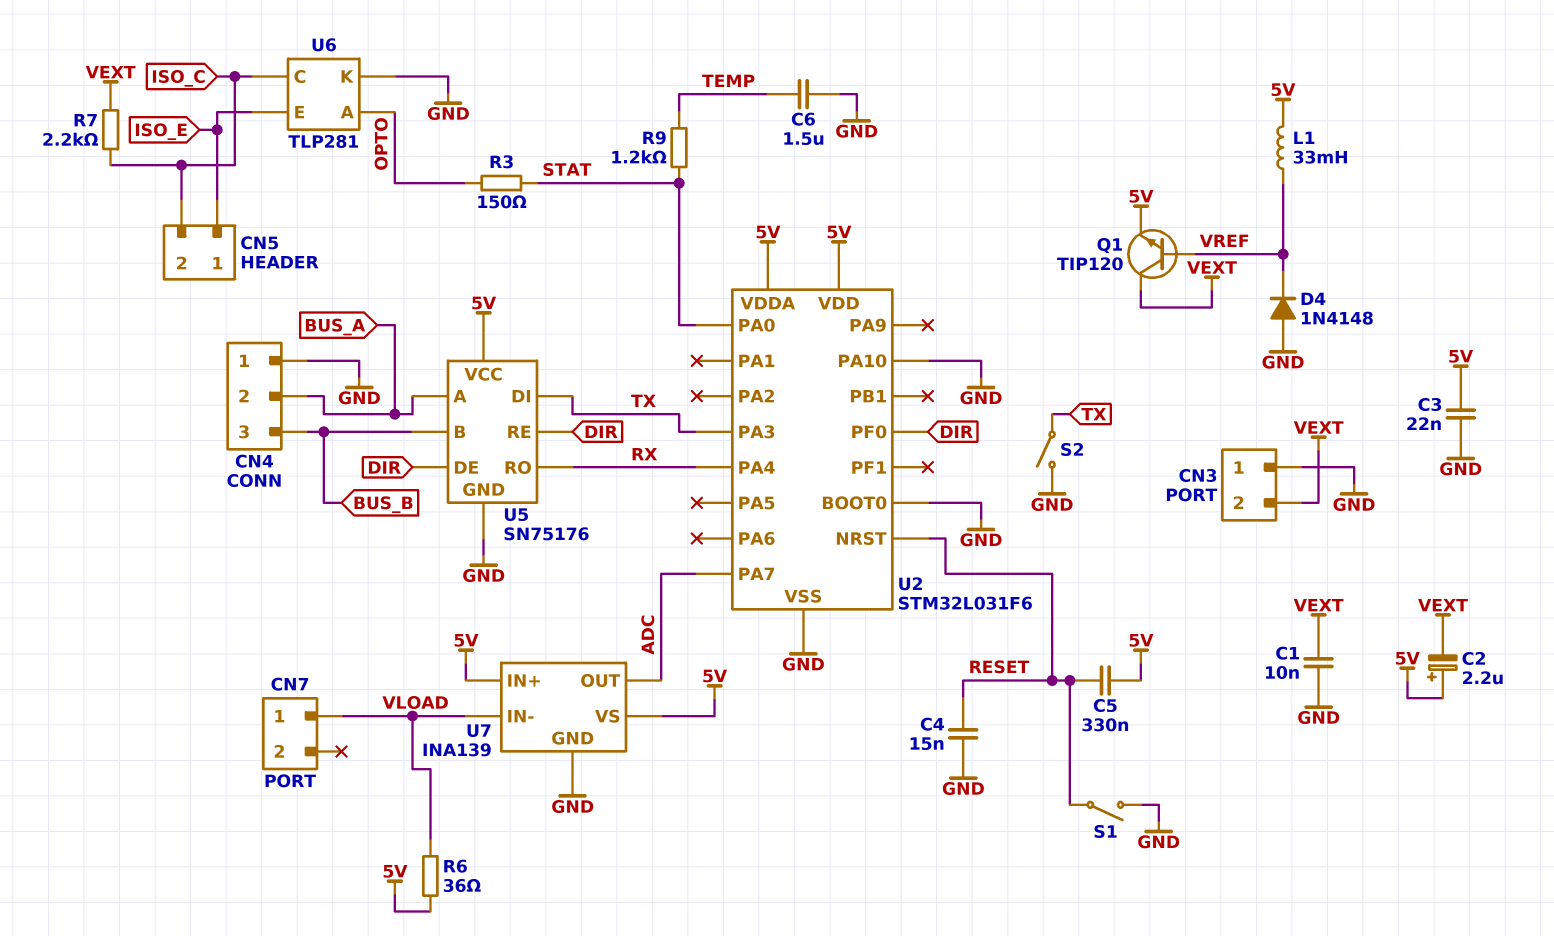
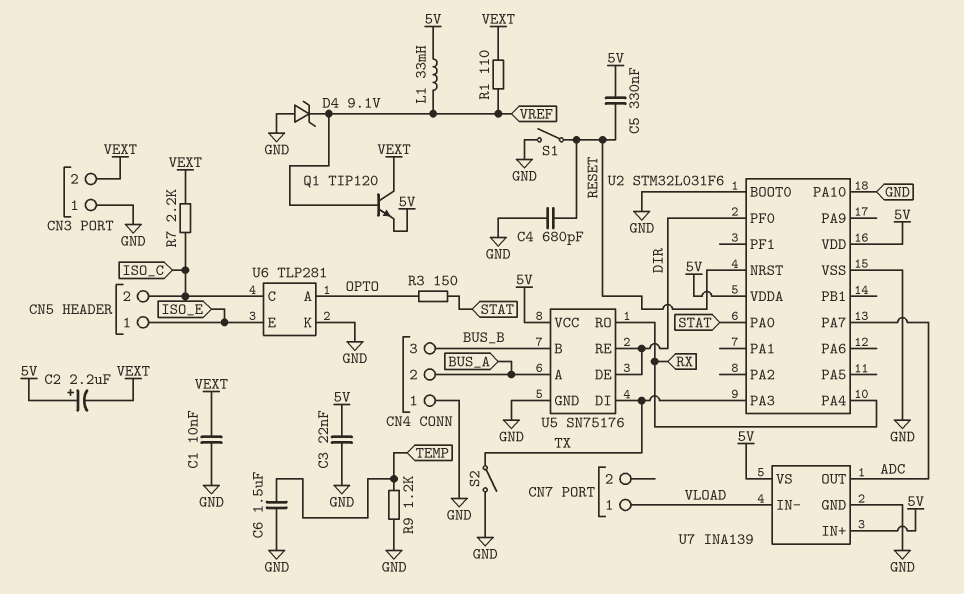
C4: 15nF (GND, RESET) -> 680pF (GND, RESET)
D4: diode 1N4148 (A GND, K VREF) -> zener 9.1V (A GND, K VREF)
R1: none -> 110 (VEXT, VREF)
R6: 36 (5V, VLOAD) -> none
R9: 1.2k (STAT, TEMP) -> 1.2k (GND, TEMP)

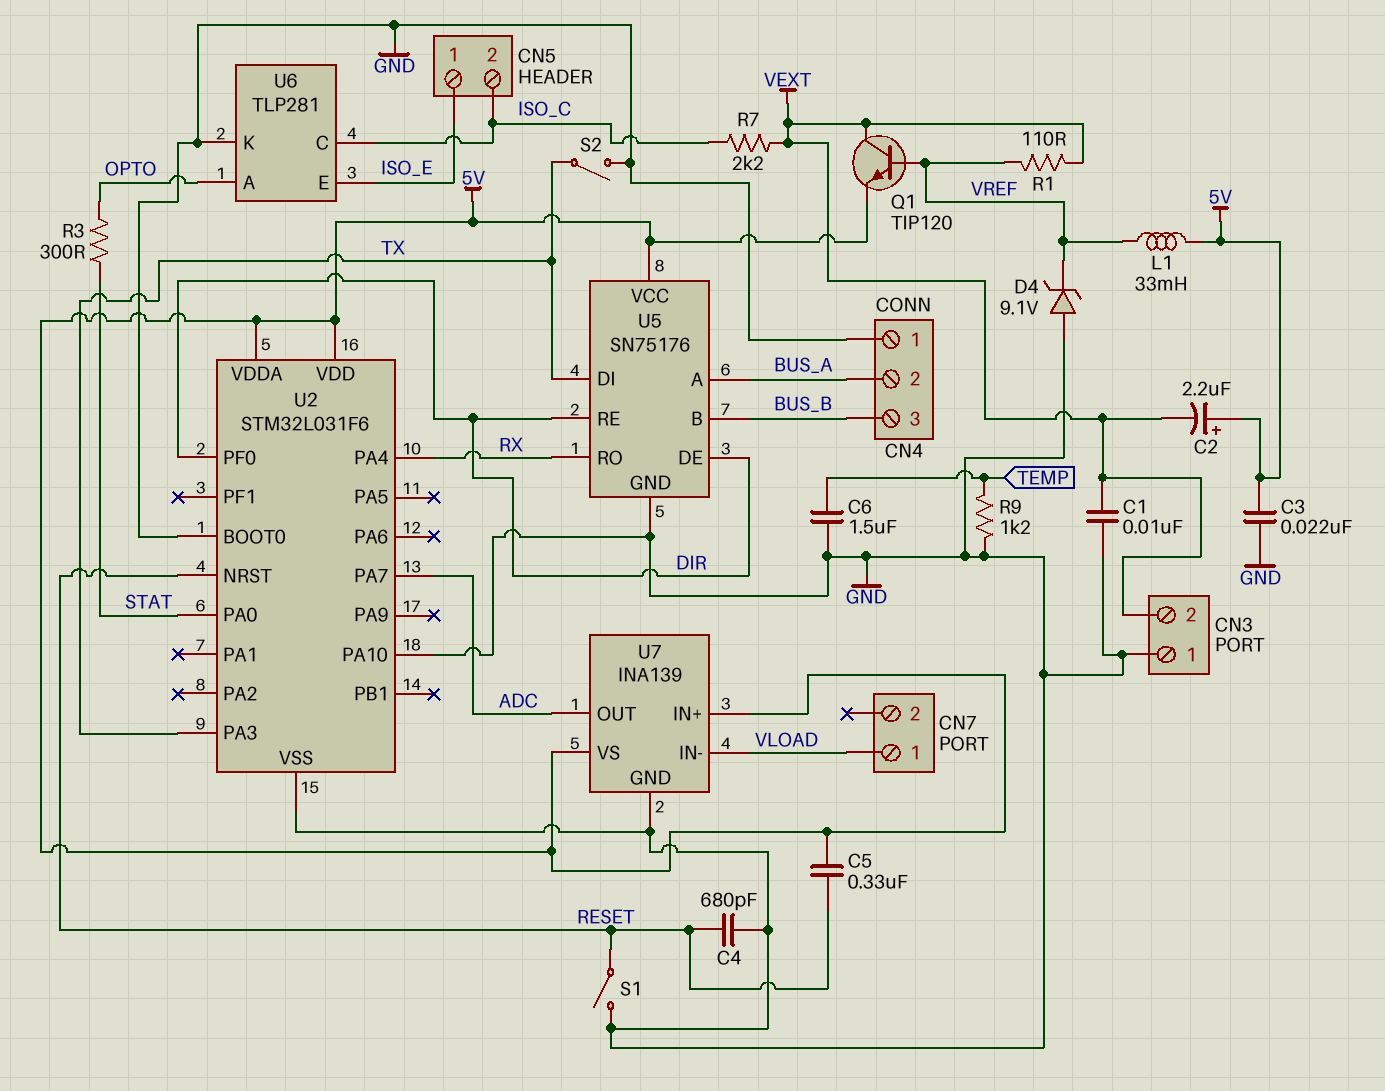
R3: 150 (OPTO, STAT) -> 300 (OPTO, STAT)

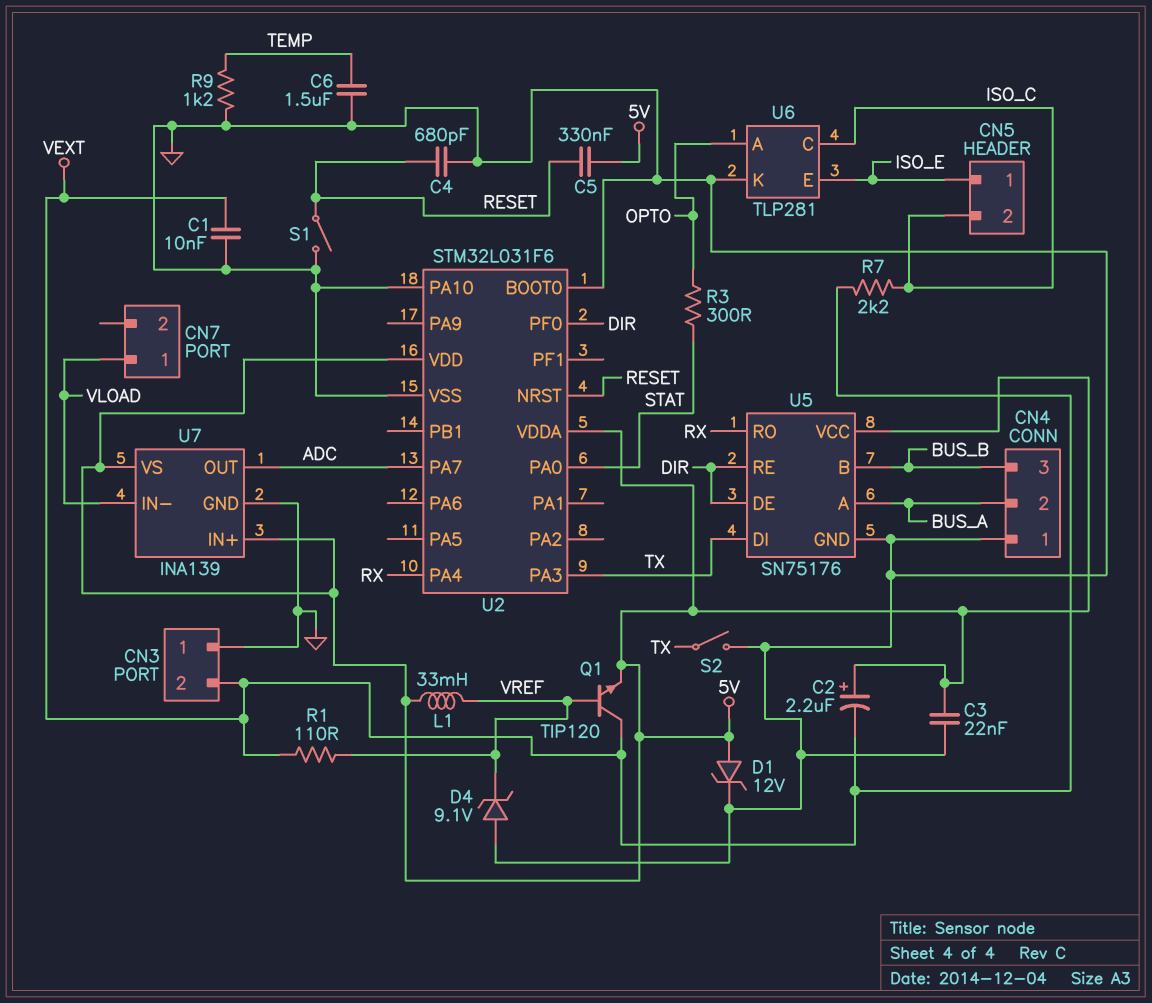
D1: none -> zener 12V (A 5V, K GND)

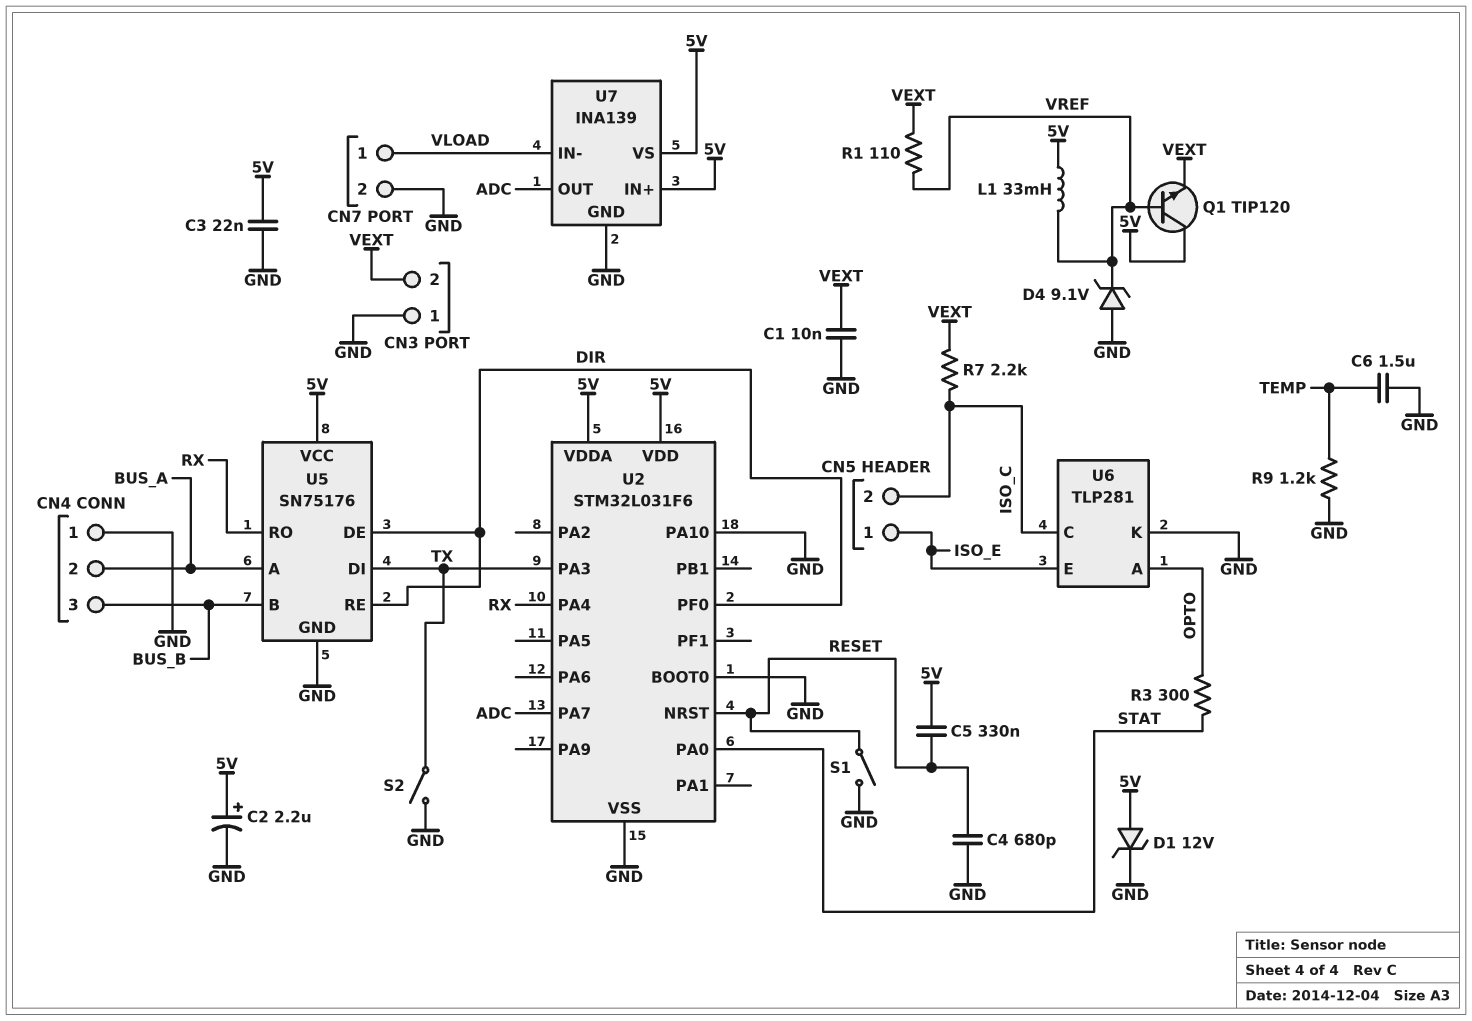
C2: 2.2uF (plus 5V, minus VEXT) -> 2.2uF (plus 5V, minus GND)
CN7 pin 2: none -> GND
Q1: NPN TIP120 (B VREF, C VEXT, E 5V) -> NPN TIP120 (B VREF, C 5V, E VEXT)

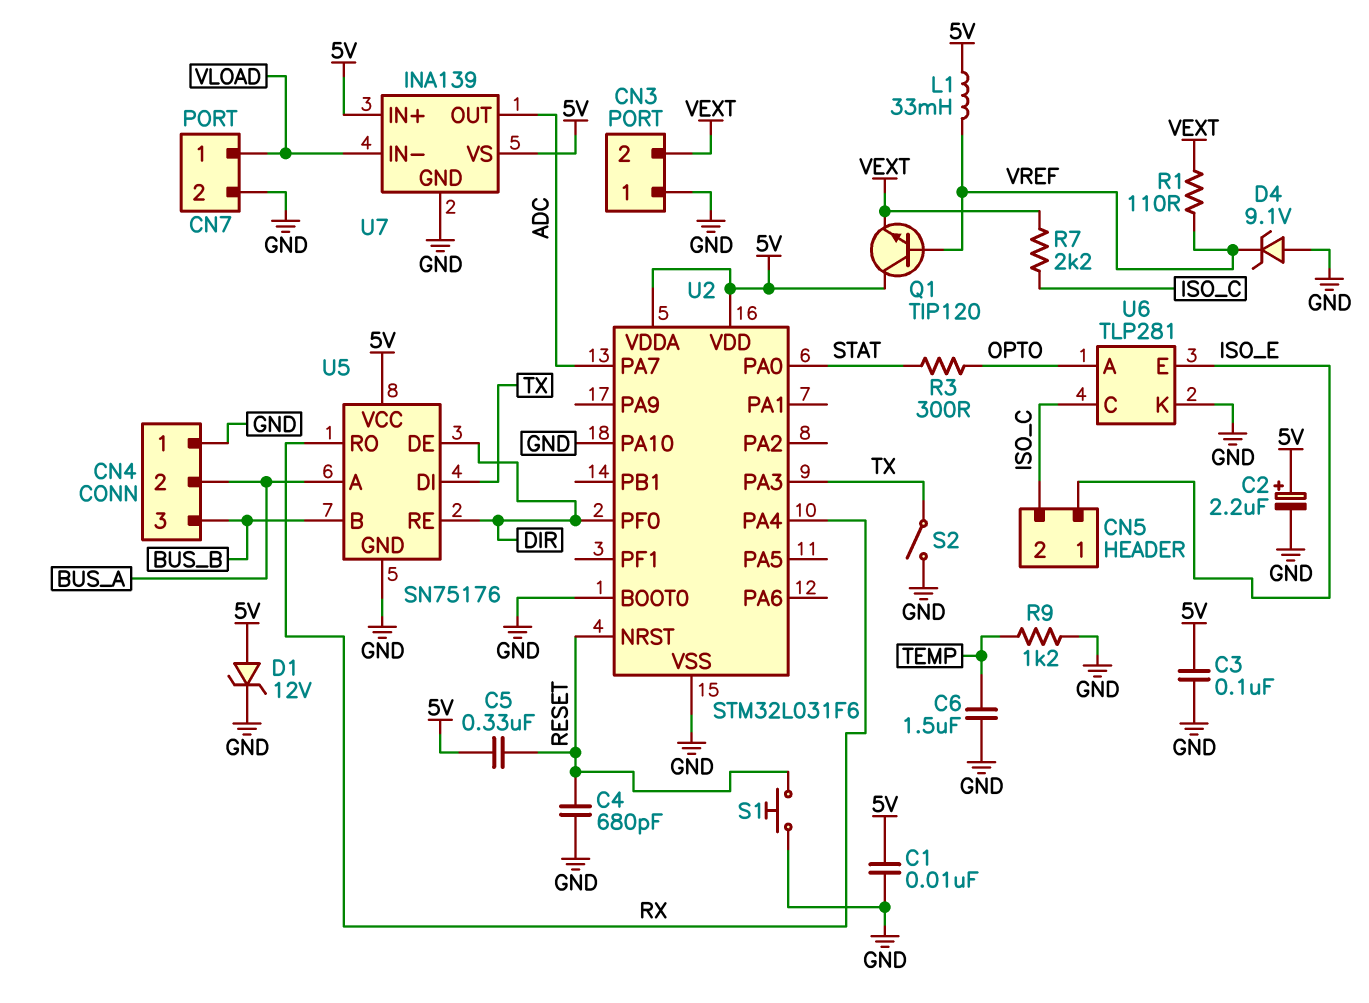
C1: 10nF (GND, VEXT) -> 10nF (5V, GND)
C3: 22nF (5V, GND) -> 100nF (5V, GND)
S1: switch (GND, RESET) -> button (GND, RESET)

